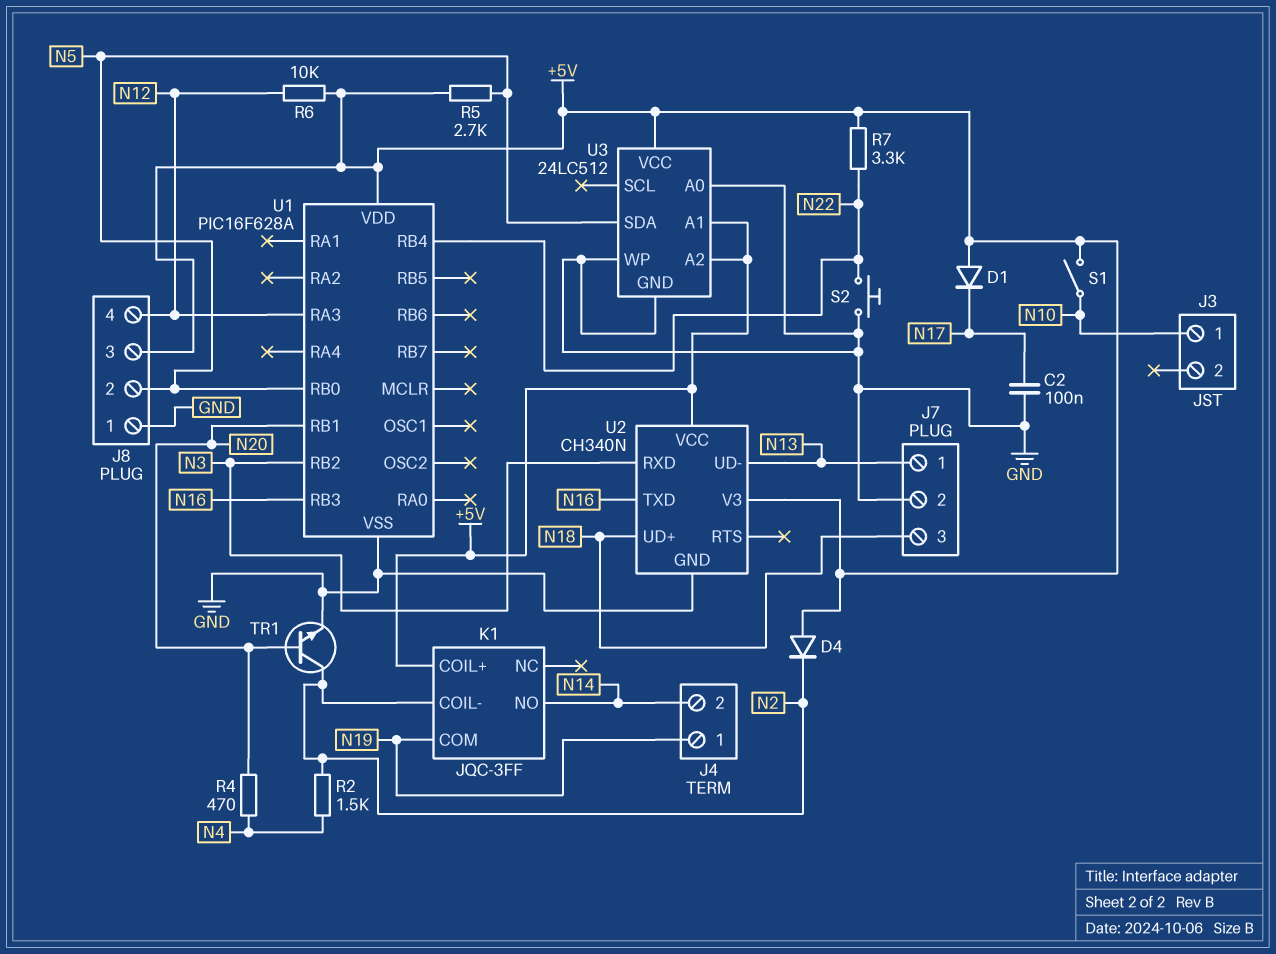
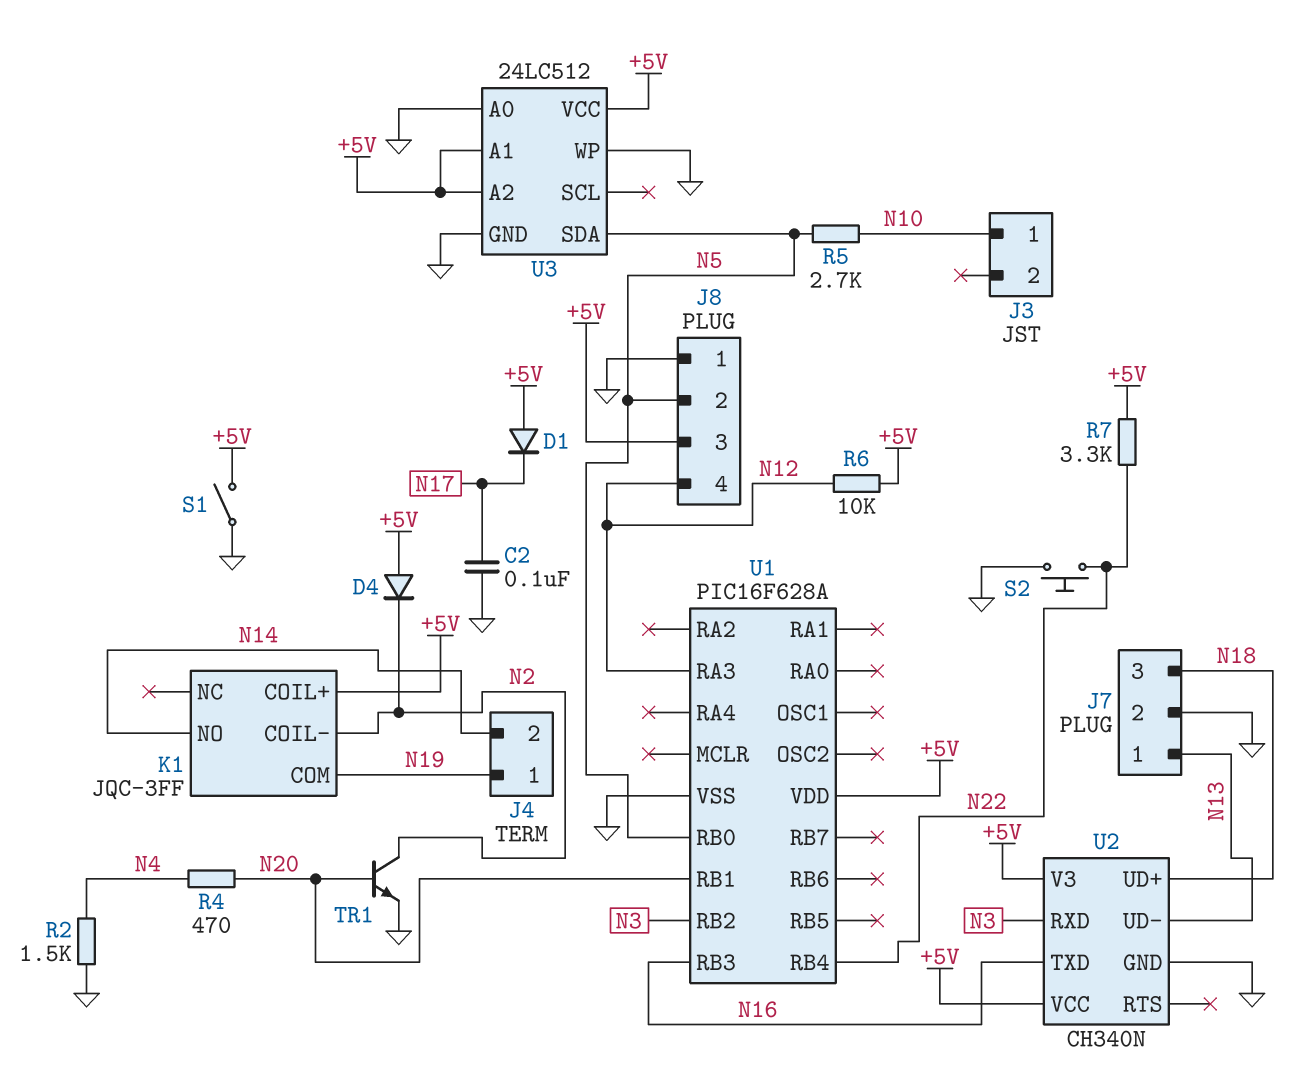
R2: 1.5k (N2, N4) -> 1.5k (GND, N4)
R5: 2.7k (+5V, N5) -> 2.7k (N5, N10)
S1: switch (+5V, N10) -> switch (+5V, GND)

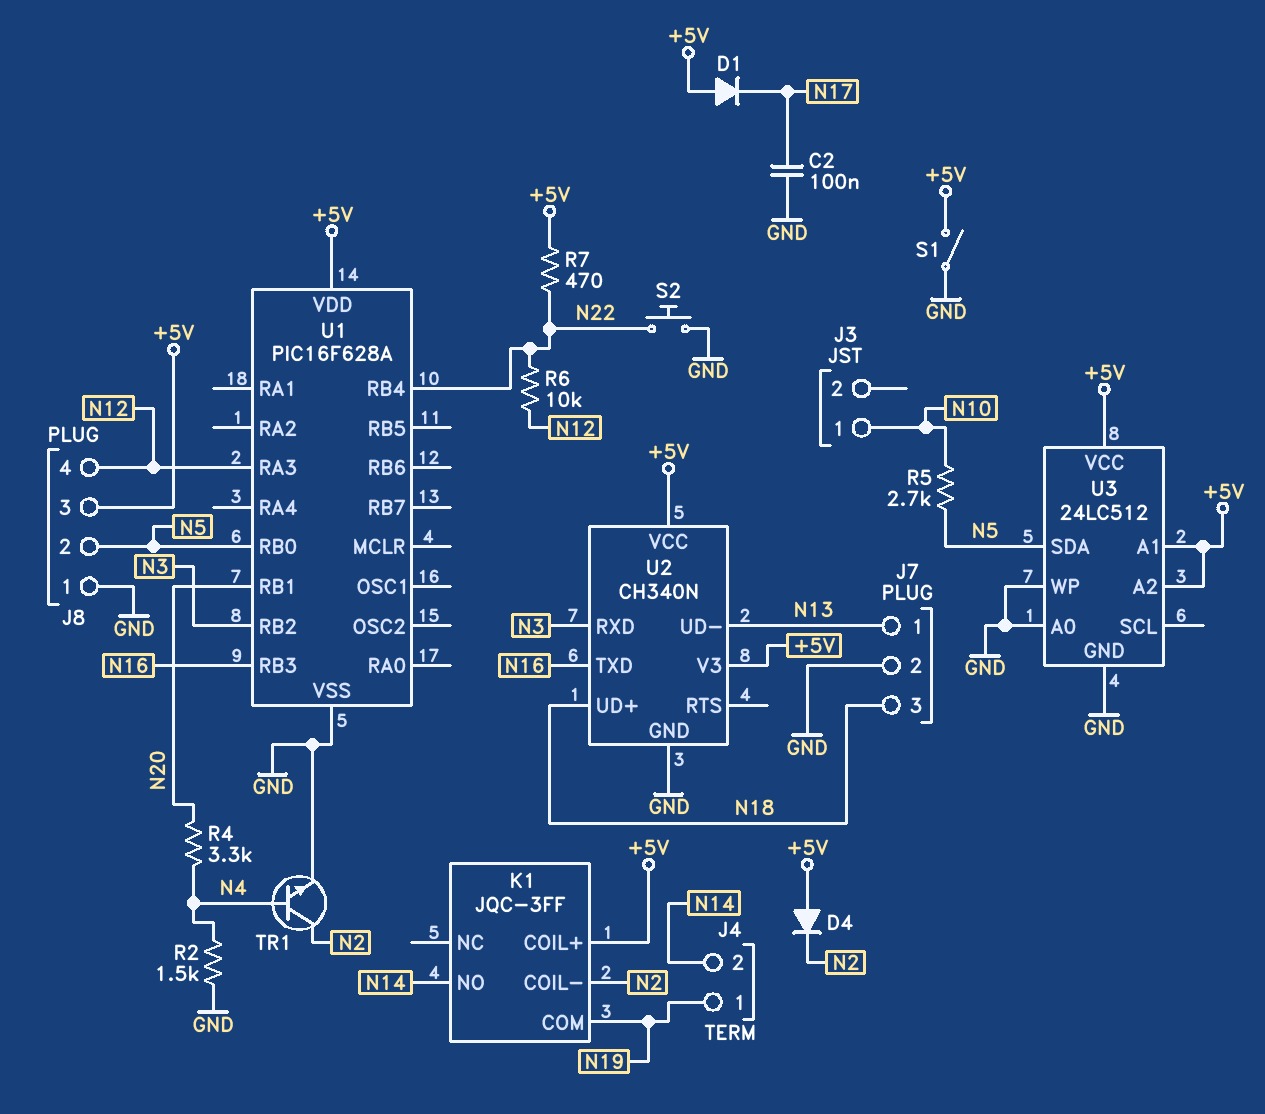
R4: 470 (N4, N20) -> 3.3k (N4, N20)
R6: 10k (+5V, N12) -> 10k (N12, N22)
R7: 3.3k (+5V, N22) -> 470 (+5V, N22)
TR1: NPN (B N20, C N2, E GND) -> NPN (B N4, C N2, E GND)

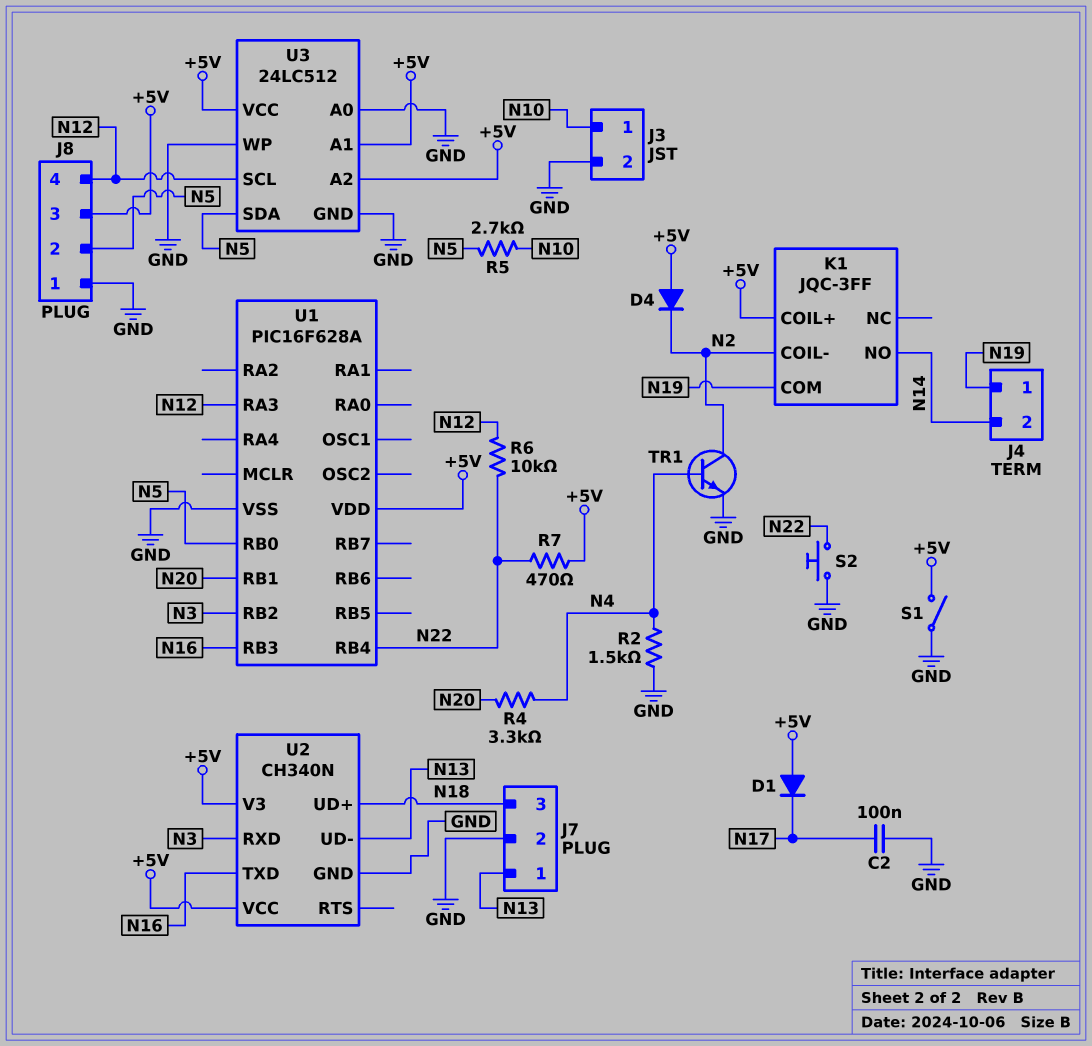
J3 pin 2: none -> GND
U3 pin SCL: none -> N12

